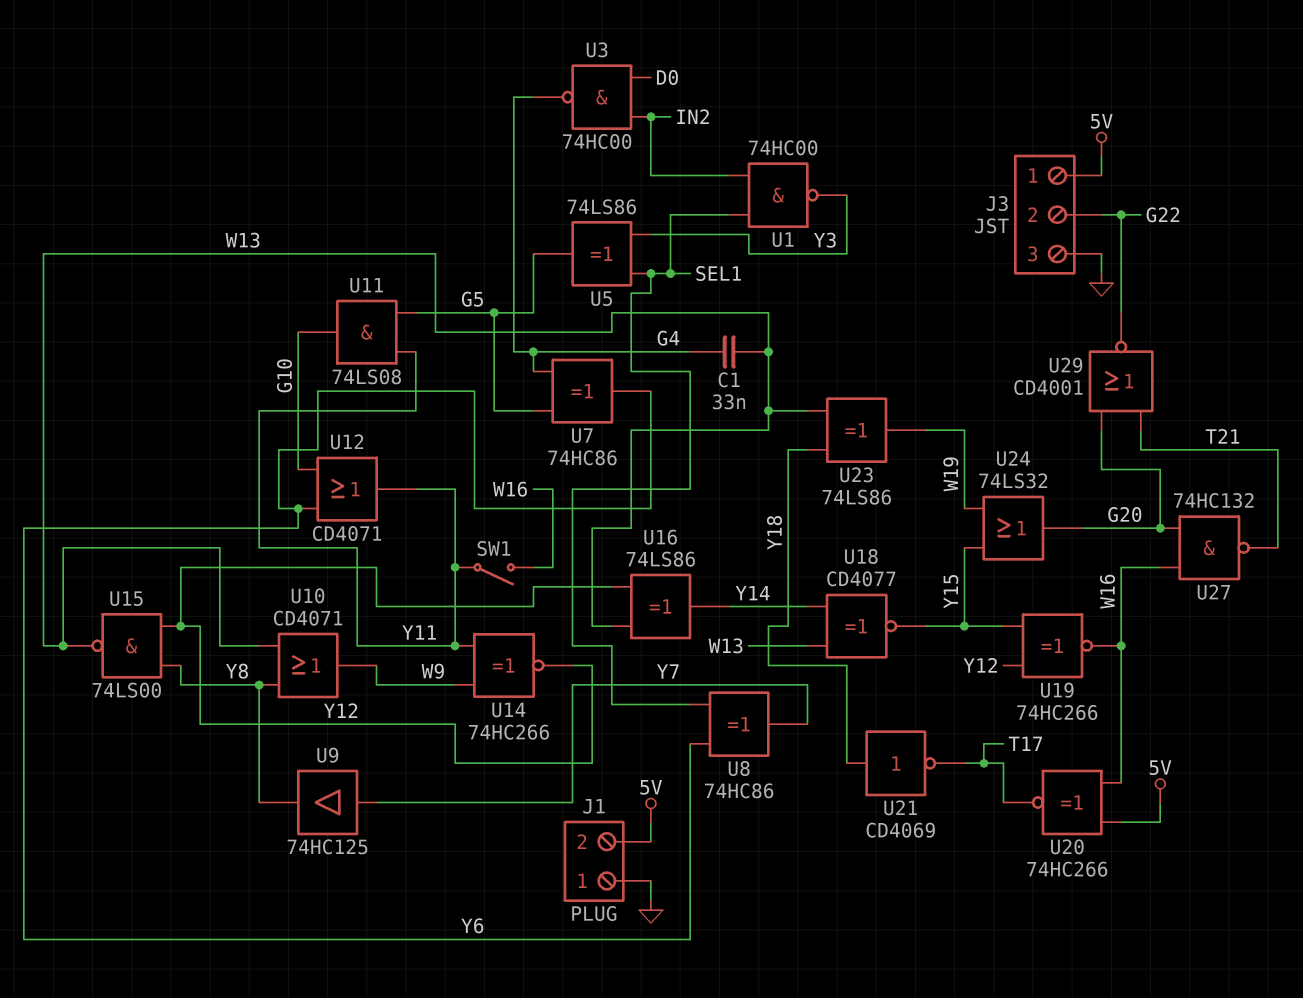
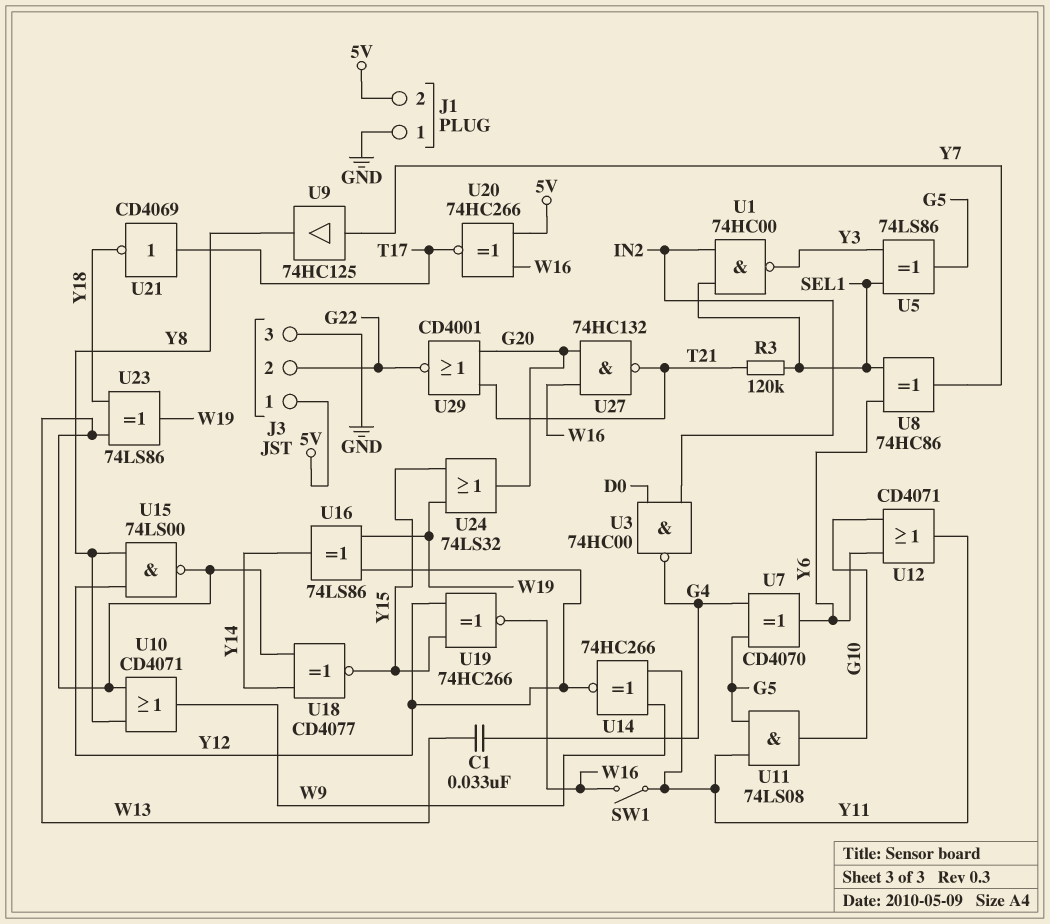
R3: none -> 120k (SEL1, T21)
U7: XOR 74HC86 (in G4, in G5, out Y6) -> XOR CD4070 (in G4, in G5, out Y6)
U16: XOR 74LS86 (in W13, in Y12, out Y14) -> XOR 74LS86 (in W19, in Y12, out Y14)
U21: NOT CD4069 (in Y18, out T17) -> NOT CD4069 (in T17, out Y18)

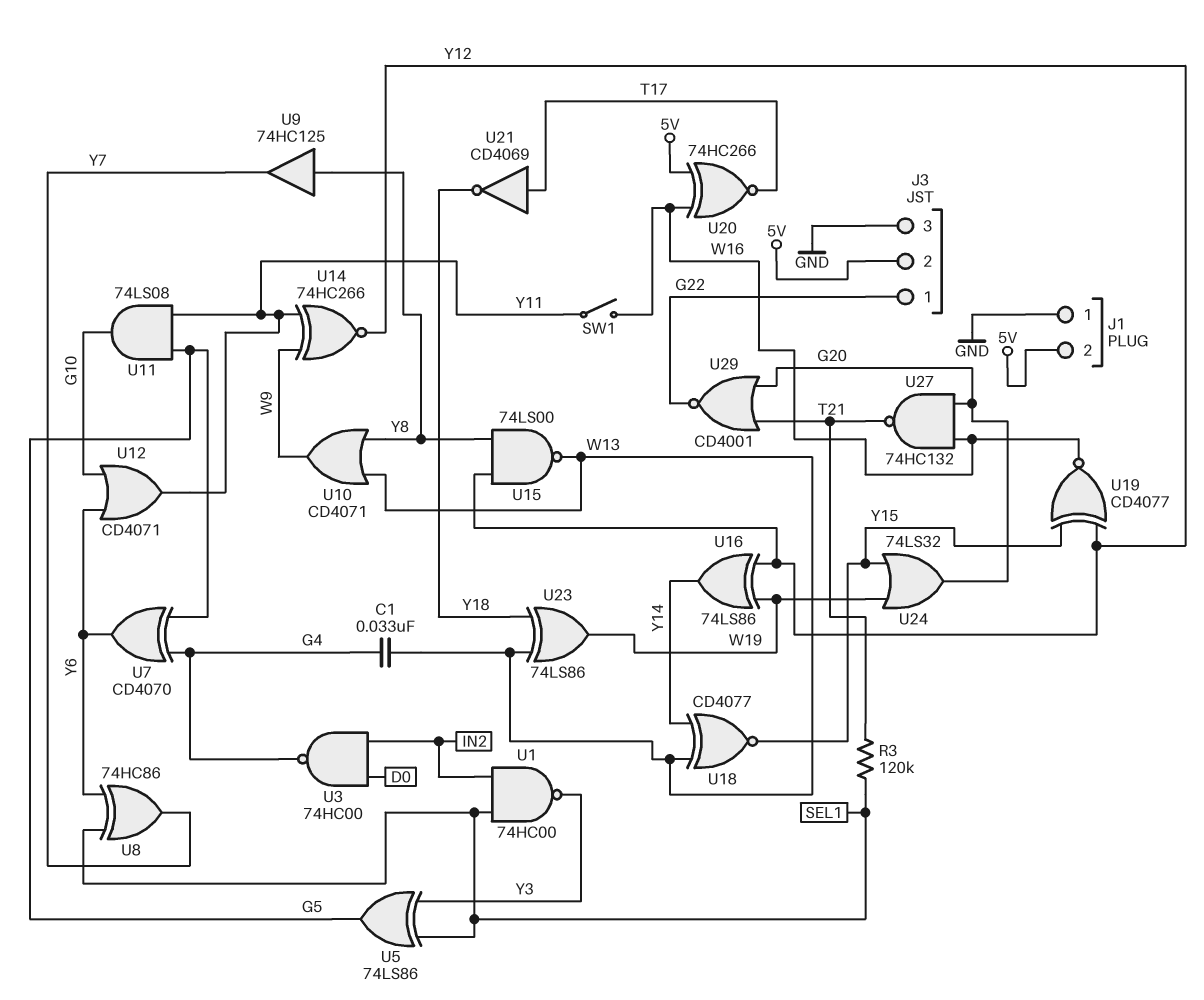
J3 pin 1: 5V -> G22
J3 pin 2: G22 -> 5V
U9: buffer 74HC125 (in Y7, out Y8) -> buffer 74HC125 (in Y8, out Y7)
U19: XNOR 74HC266 (in Y12, in Y15, out W16) -> XNOR CD4077 (in Y12, in Y15, out W16)

